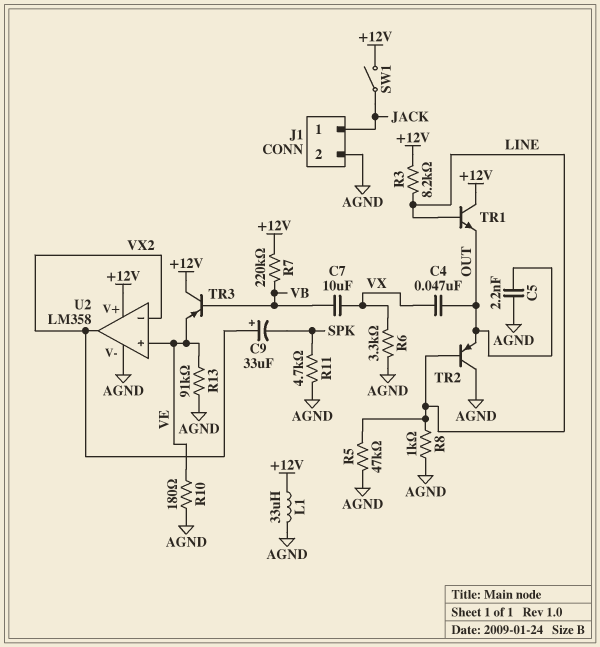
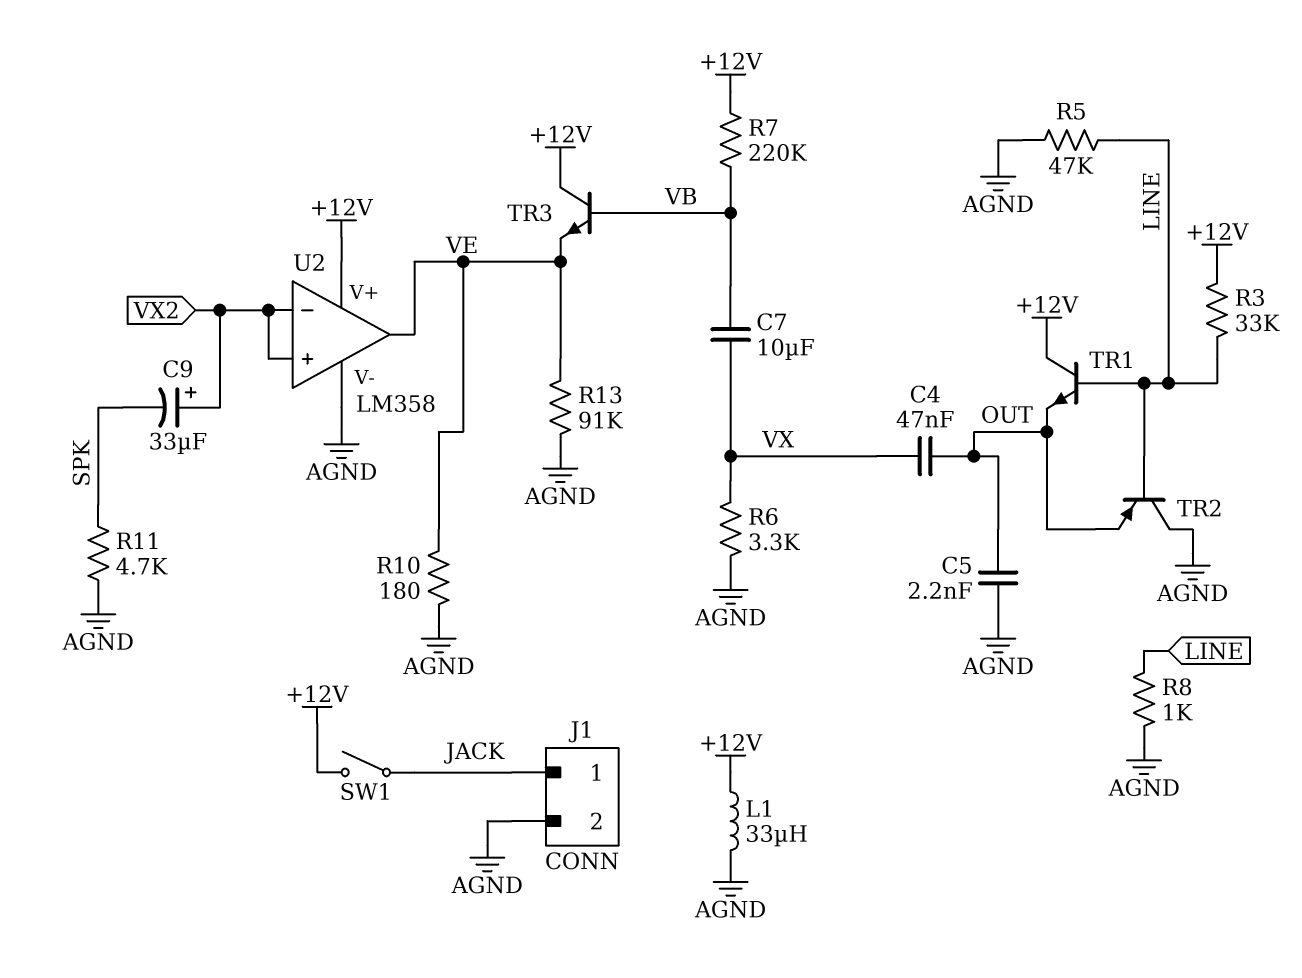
R3: 8.2k (+12V, LINE) -> 33k (+12V, LINE)
TR3: PNP (B VB, C +12V, E VE) -> NPN (B VB, C +12V, E VE)
U2 pin in+: VE -> VX2
U2 pin out: VX2 -> VE

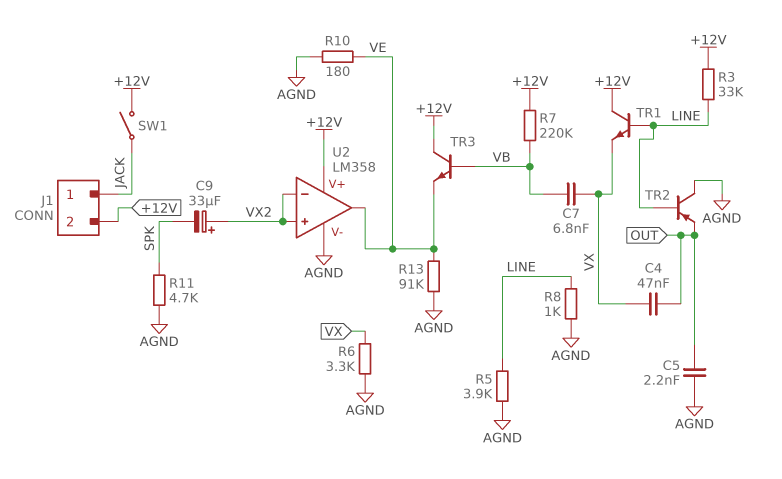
C7: 10uF (VB, VX) -> 6.8nF (VB, VX)
J1 pin 2: AGND -> +12V
L1: 33uH (+12V, AGND) -> none
R5: 47k (AGND, LINE) -> 3.9k (AGND, LINE)
TR1: NPN (B LINE, C +12V, E OUT) -> NPN (B LINE, C +12V, E VX)

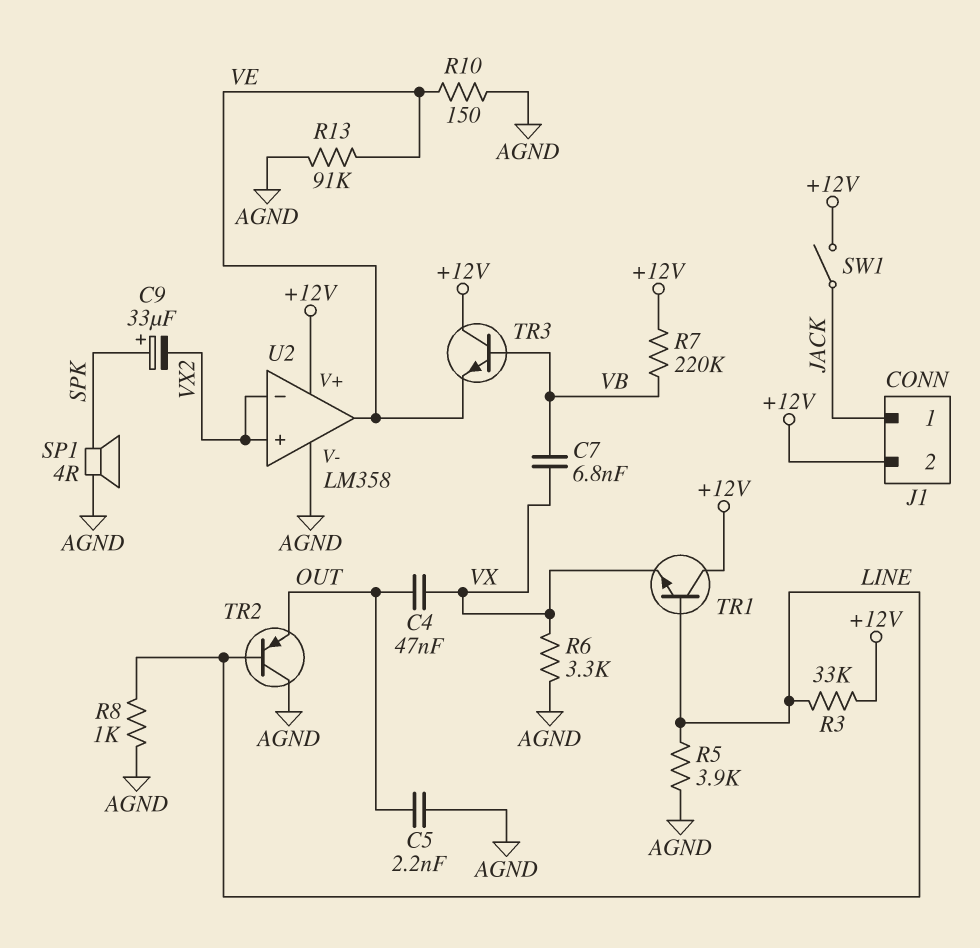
C9: 33uF (plus VX2, minus SPK) -> 33uF (plus SPK, minus VX2)
R10: 180 (AGND, VE) -> 150 (AGND, VE)
R11: 4.7k (AGND, SPK) -> none
SP1: none -> speaker 4R (AGND, SPK)

